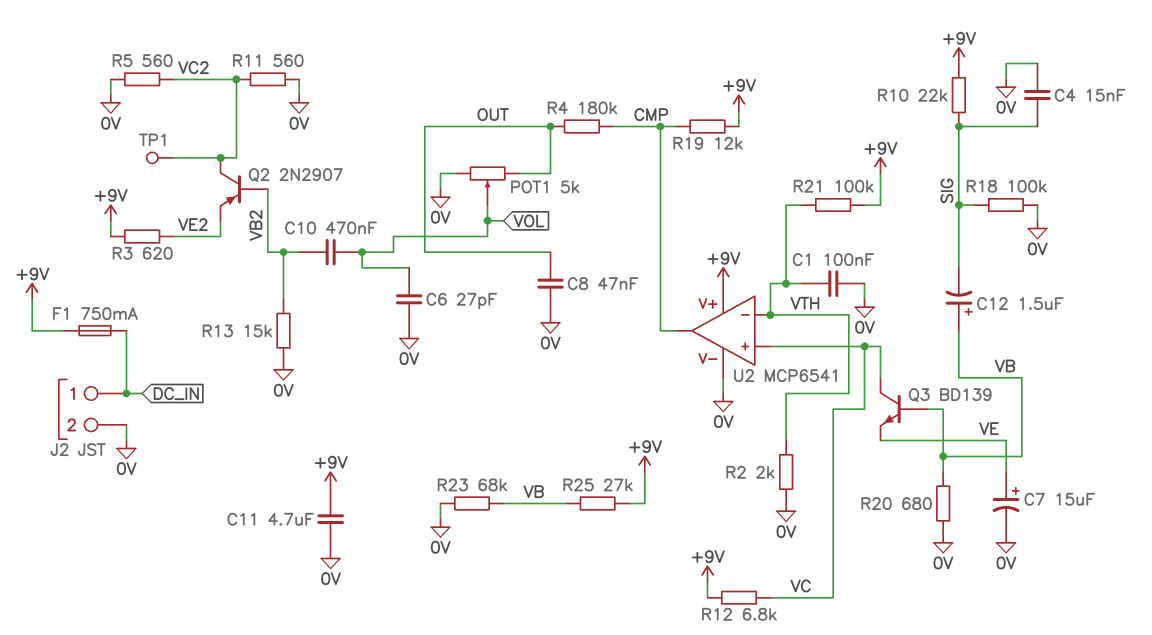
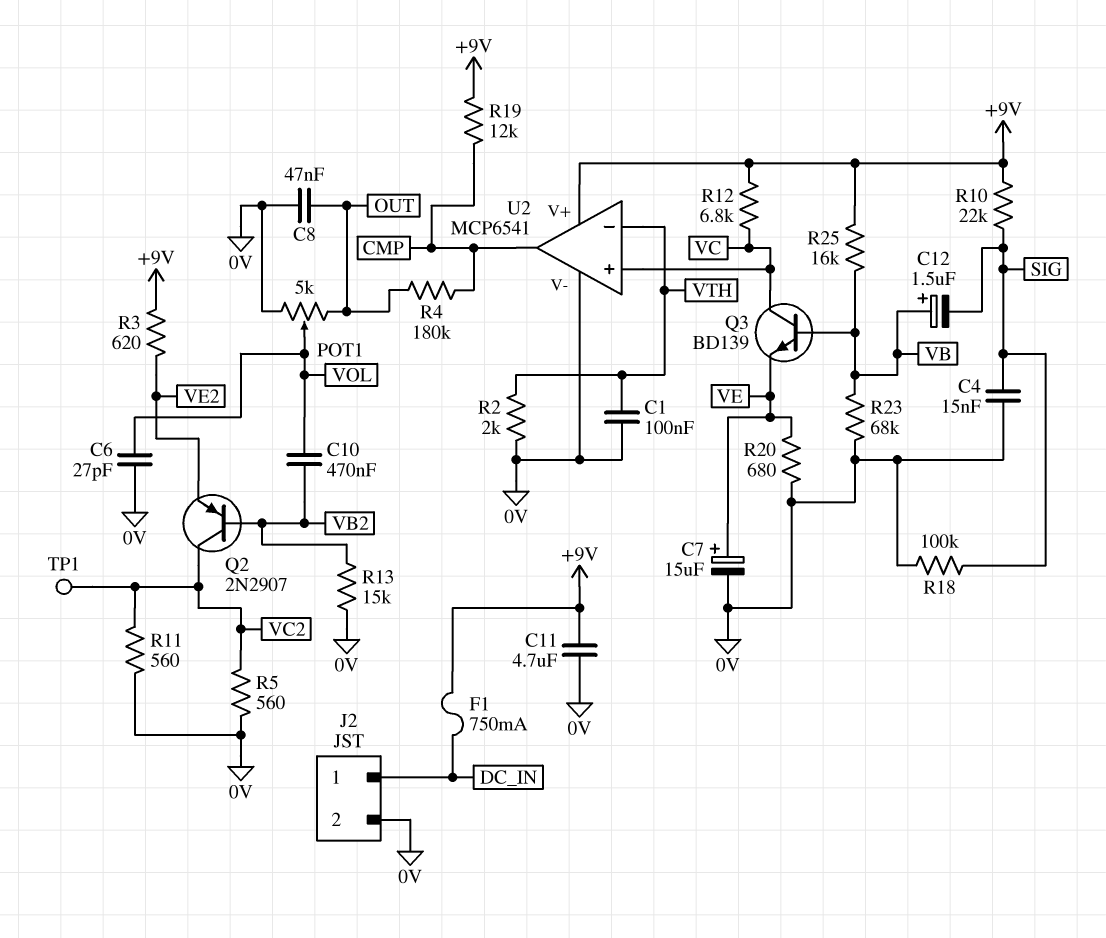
R20: 680 (0V, VB) -> 680 (0V, VE)
R21: 100k (+9V, VTH) -> none
R25: 27k (+9V, VB) -> 16k (+9V, VB)

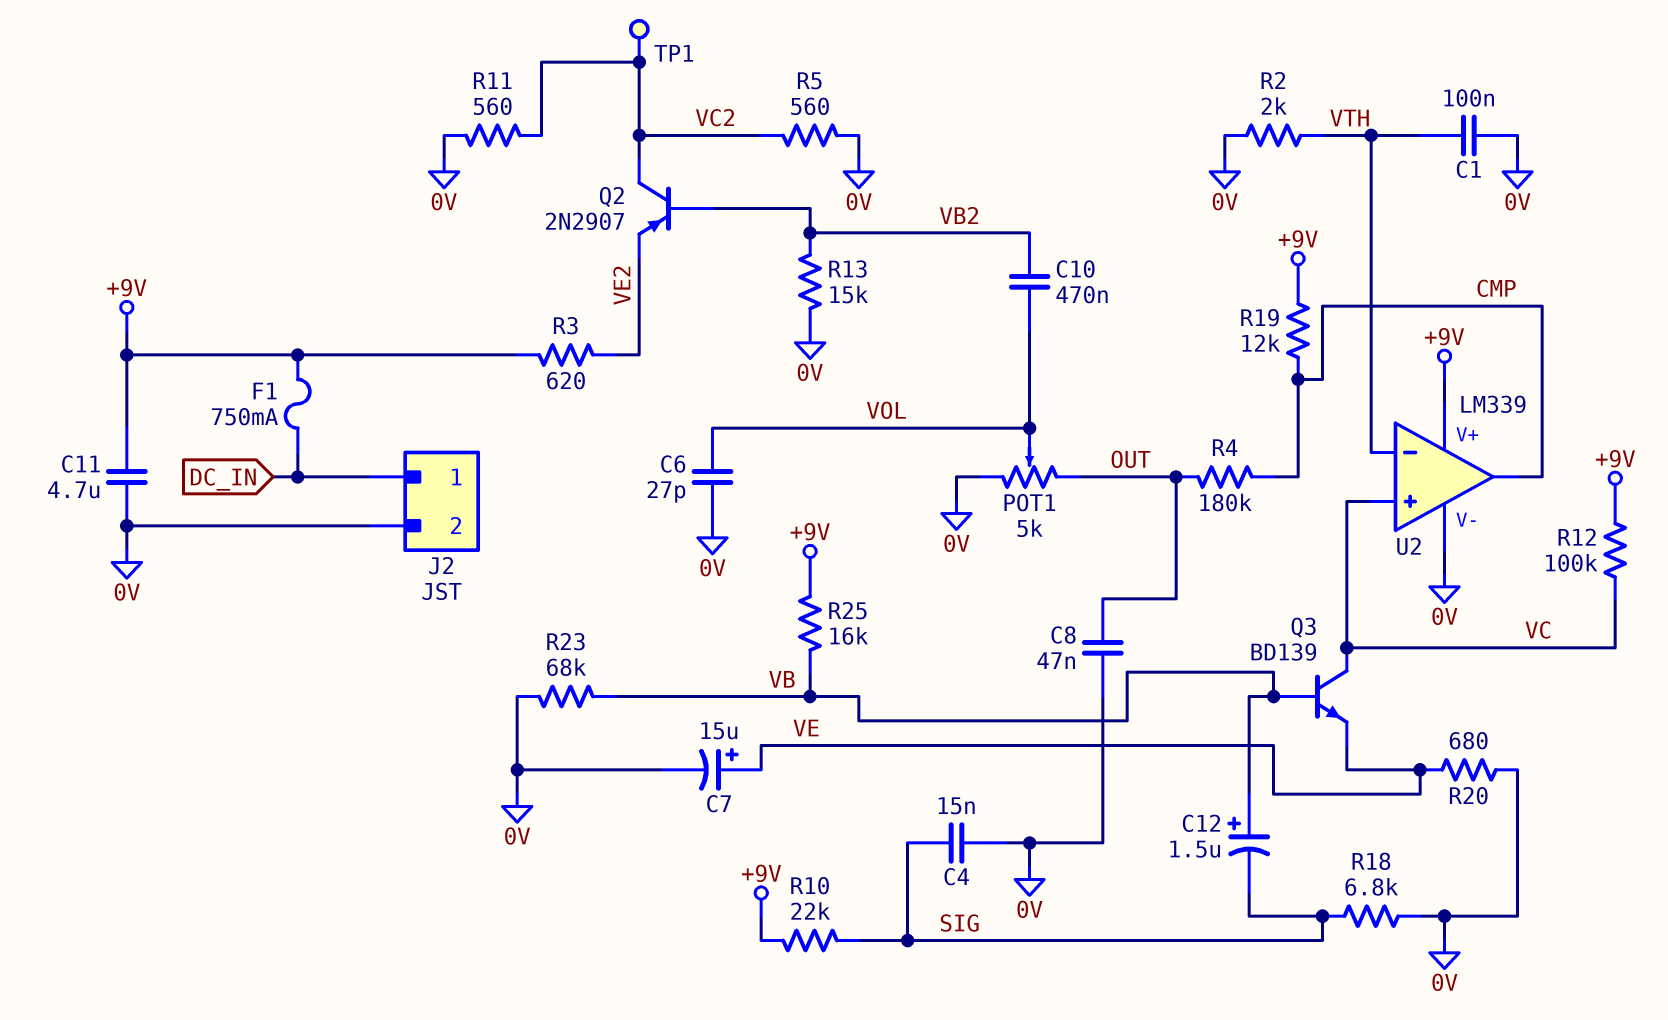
R12: 6.8k (+9V, VC) -> 100k (+9V, VC)
R18: 100k (0V, SIG) -> 6.8k (0V, SIG)
U2: MCP6541 -> LM339

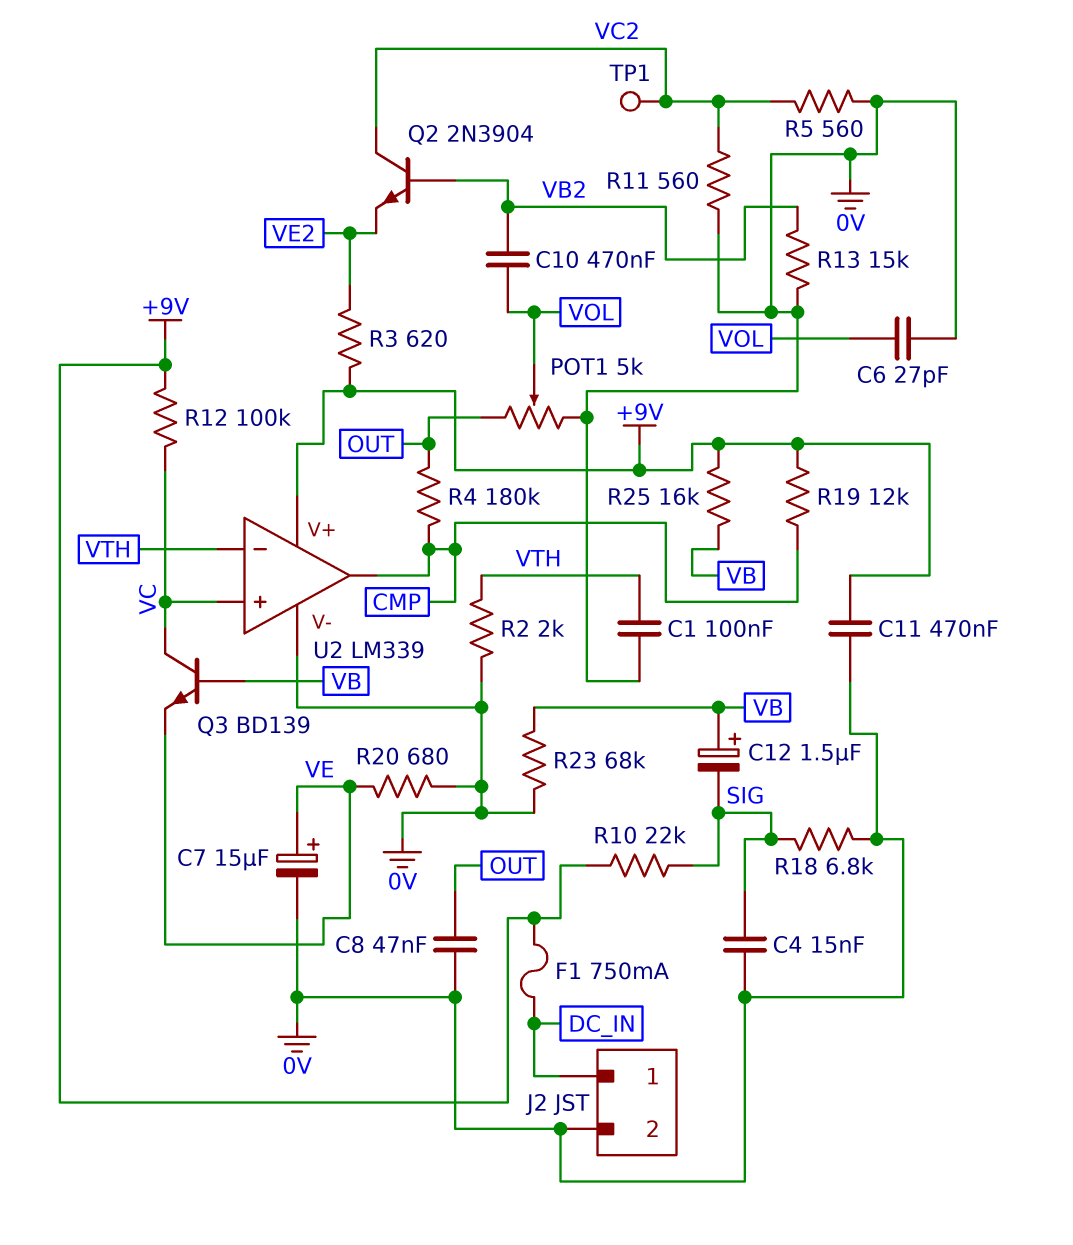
C11: 4.7uF (+9V, 0V) -> 470nF (+9V, 0V)
Q2: PNP 2N2907 (B VB2, C VC2, E VE2) -> NPN 2N3904 (B VB2, C VC2, E VE2)

